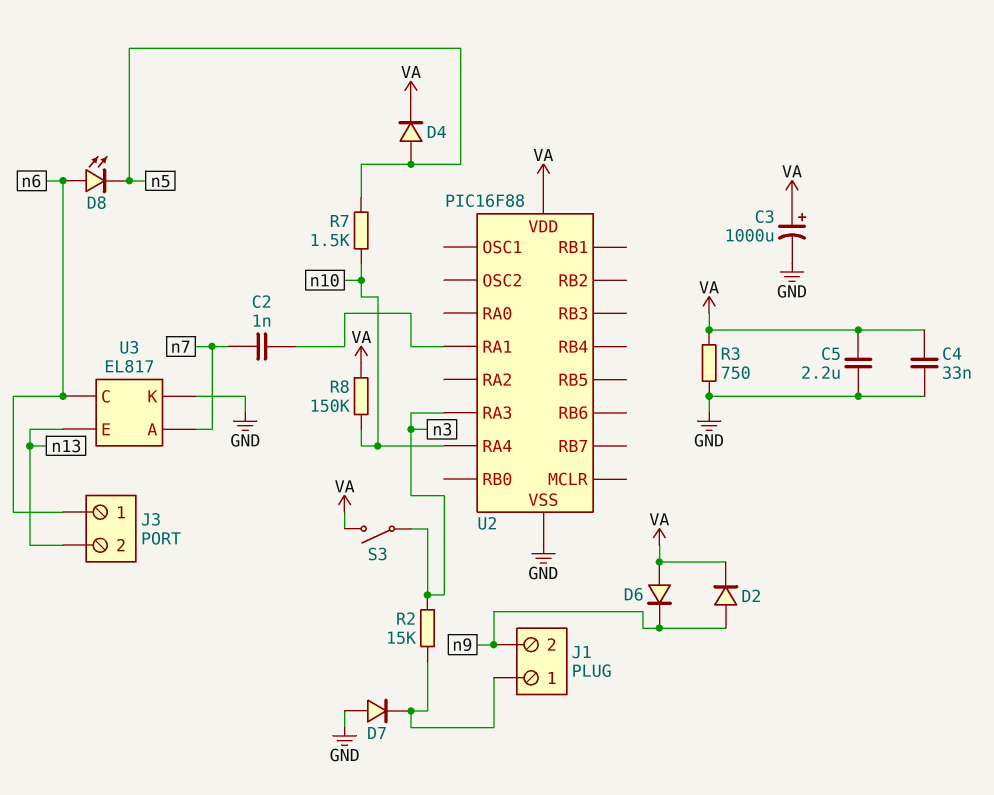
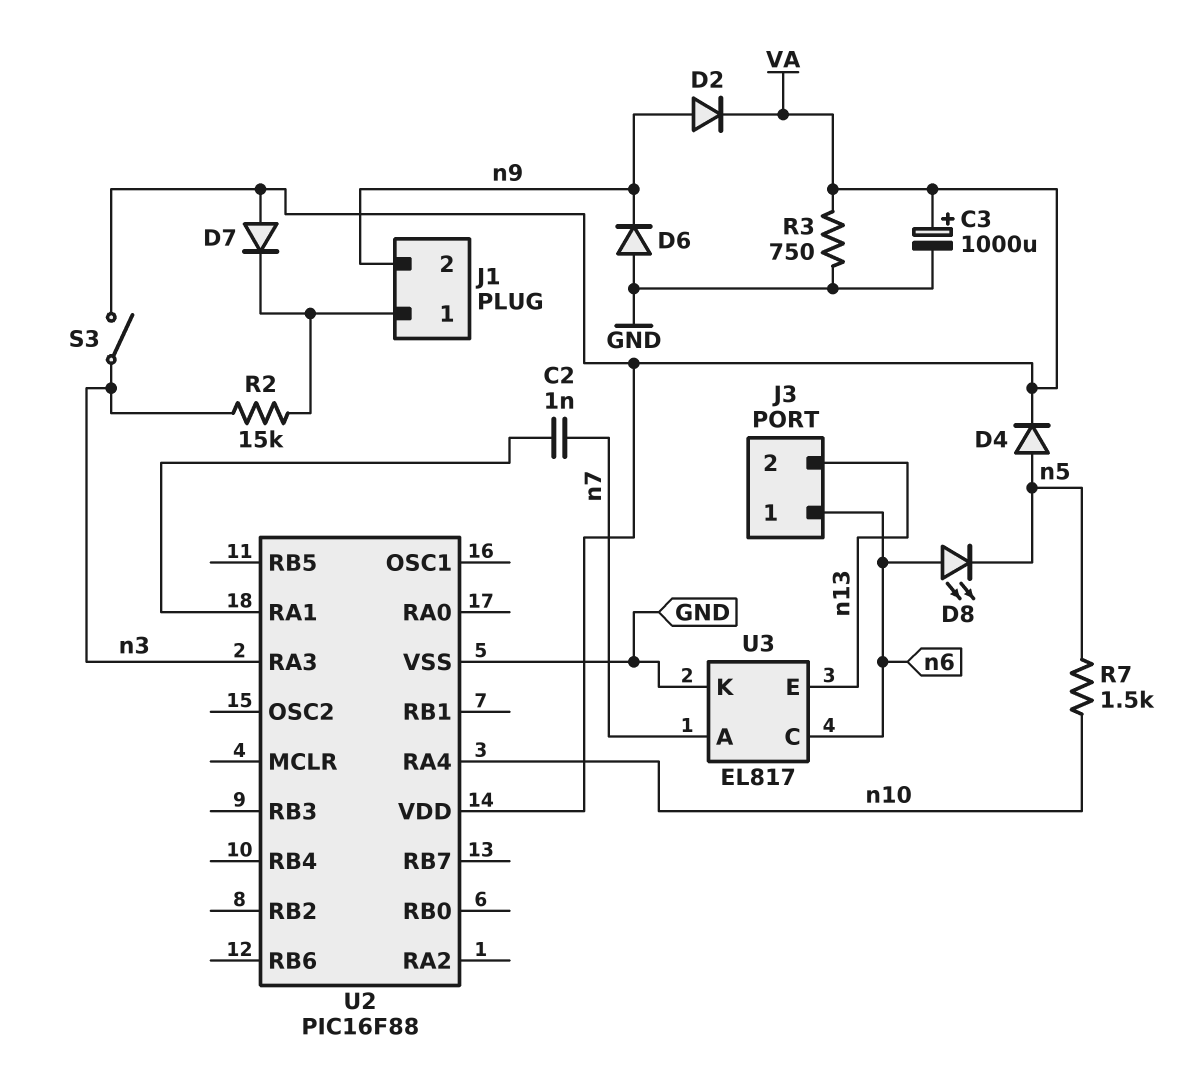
C4: 33nF (GND, VA) -> none
C5: 2.2uF (GND, VA) -> none
D6: diode (A VA, K n9) -> diode (A GND, K n9)
D7: diode (A GND, K J1/1) -> diode (A VA, K J1/1)
R8: 150k (VA, n10) -> none

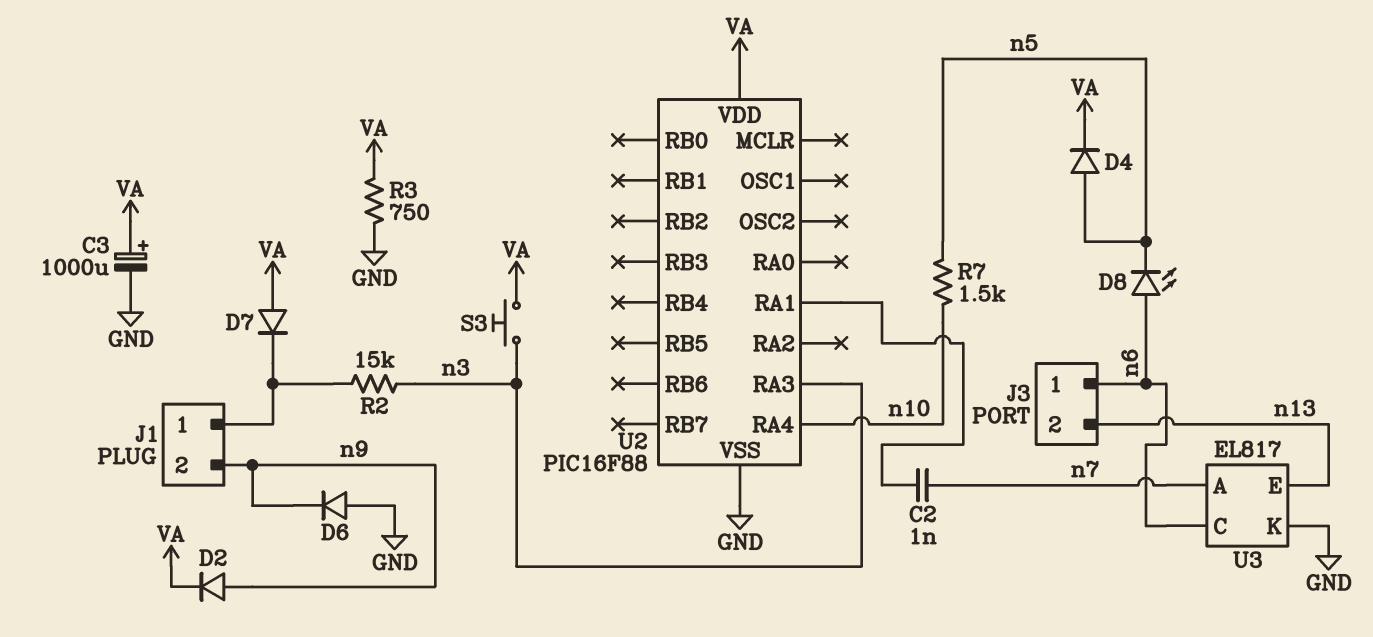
S3: switch (VA, n3) -> button (VA, n3)

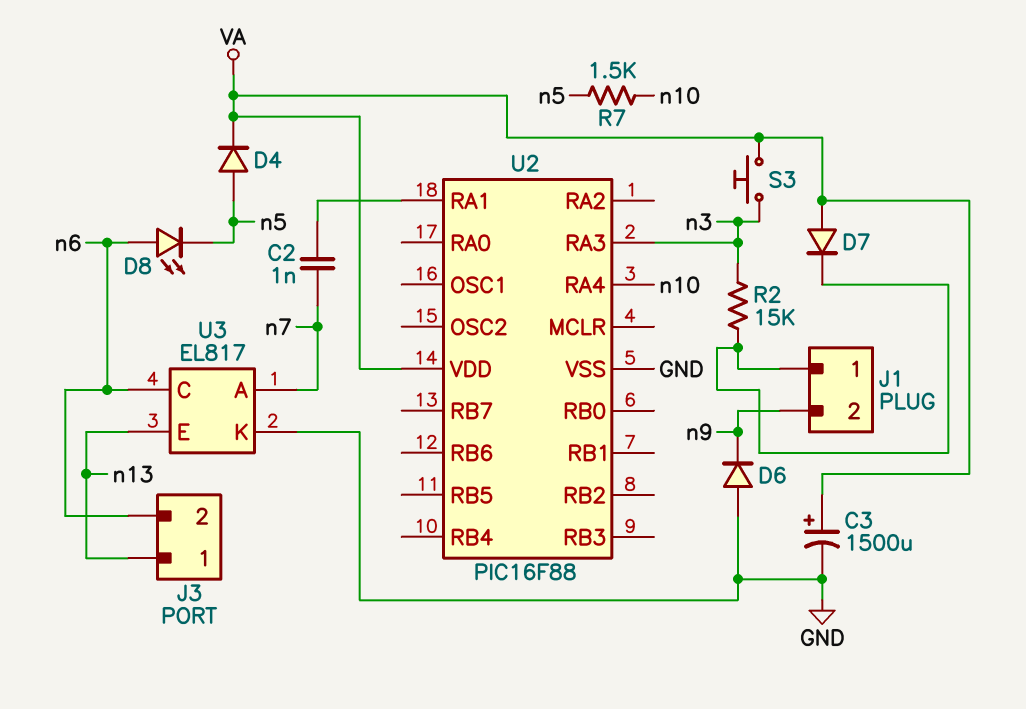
C3: 1000uF (plus VA, minus GND) -> 1500uF (plus VA, minus GND)
D2: diode (A n9, K VA) -> none
J3 pin 1: n6 -> n13
J3 pin 2: n13 -> n6
R3: 750 (GND, VA) -> none

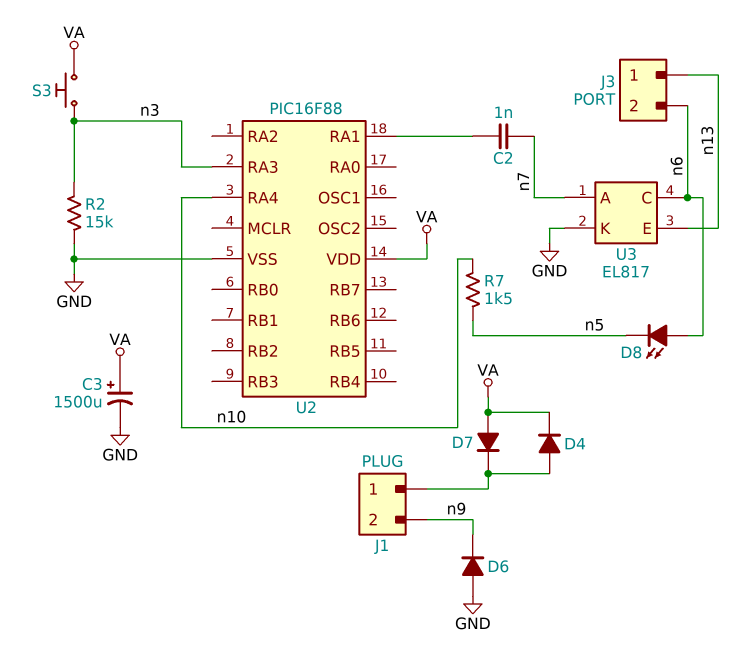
D4: diode (A n5, K VA) -> diode (A J1/1, K VA)
R2: 15k (J1/1, n3) -> 15k (GND, n3)

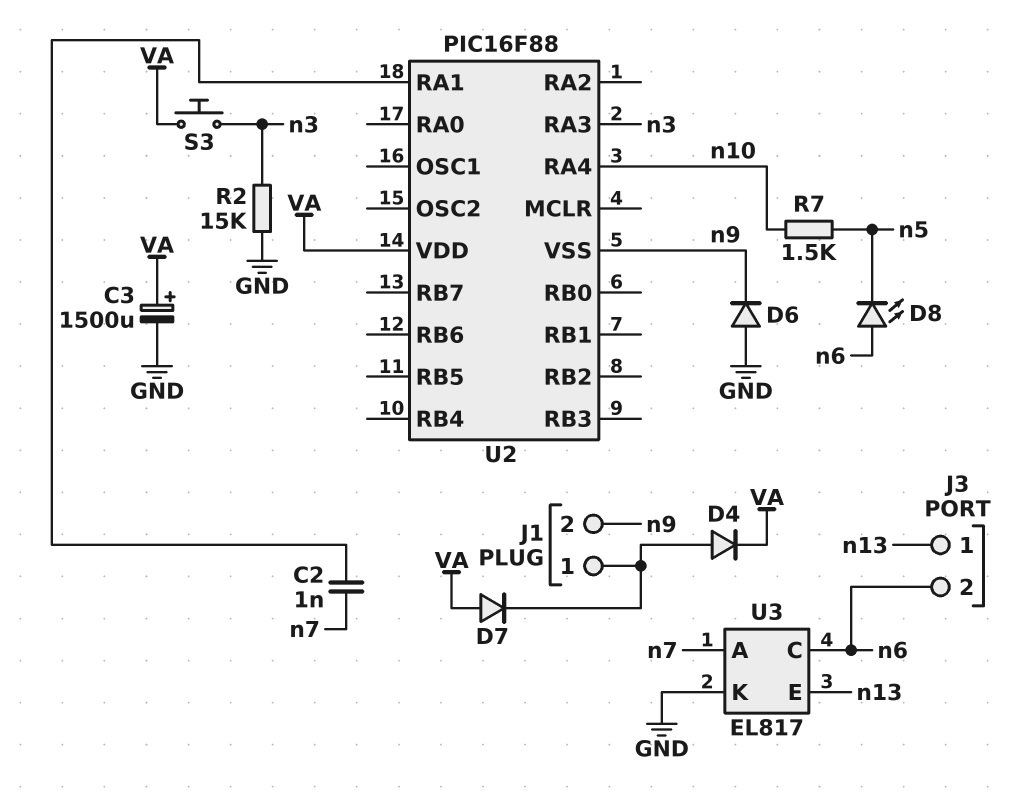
U2 pin VSS: GND -> n9

